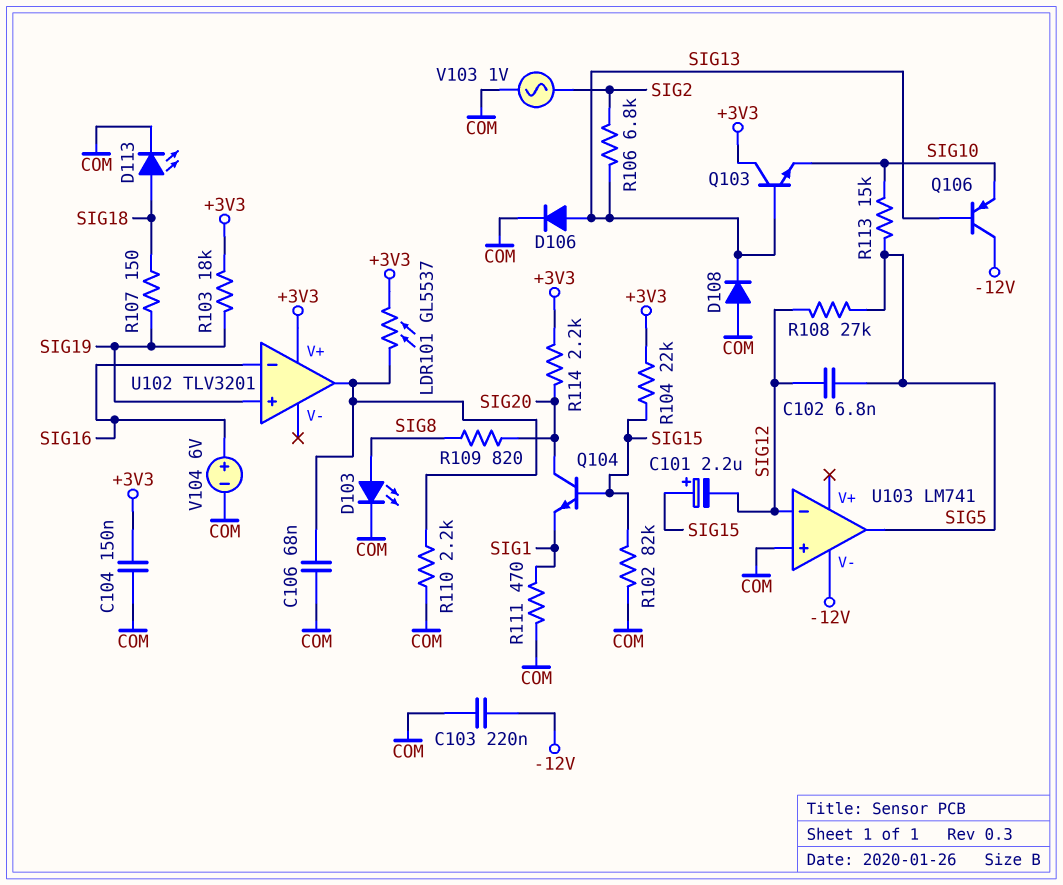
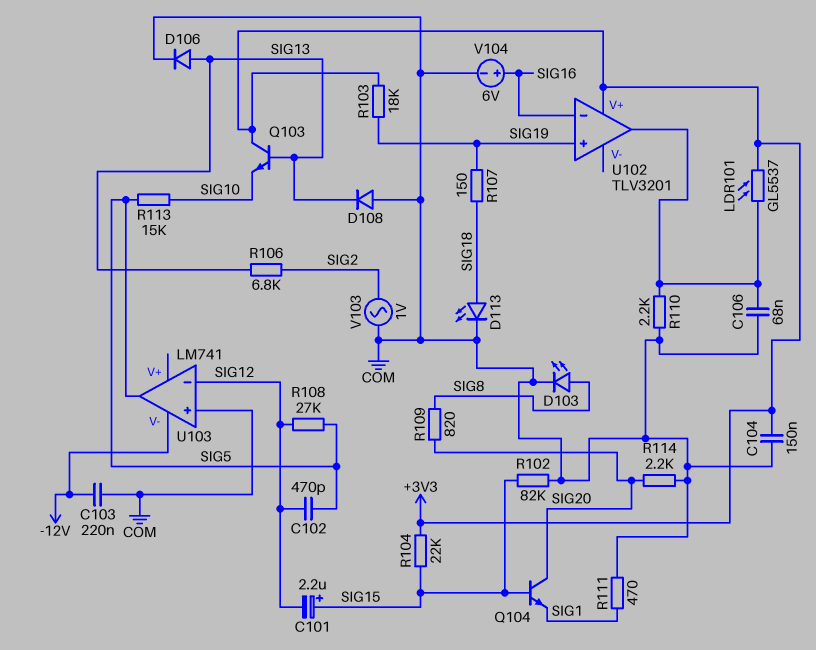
C102: 6.8nF (SIG5, SIG12) -> 470pF (SIG5, SIG12)
Q106: PNP (B SIG13, C -12V, E SIG10) -> none
R114: 2.2k (+3V3, SIG20) -> 2.2k (COM, SIG20)

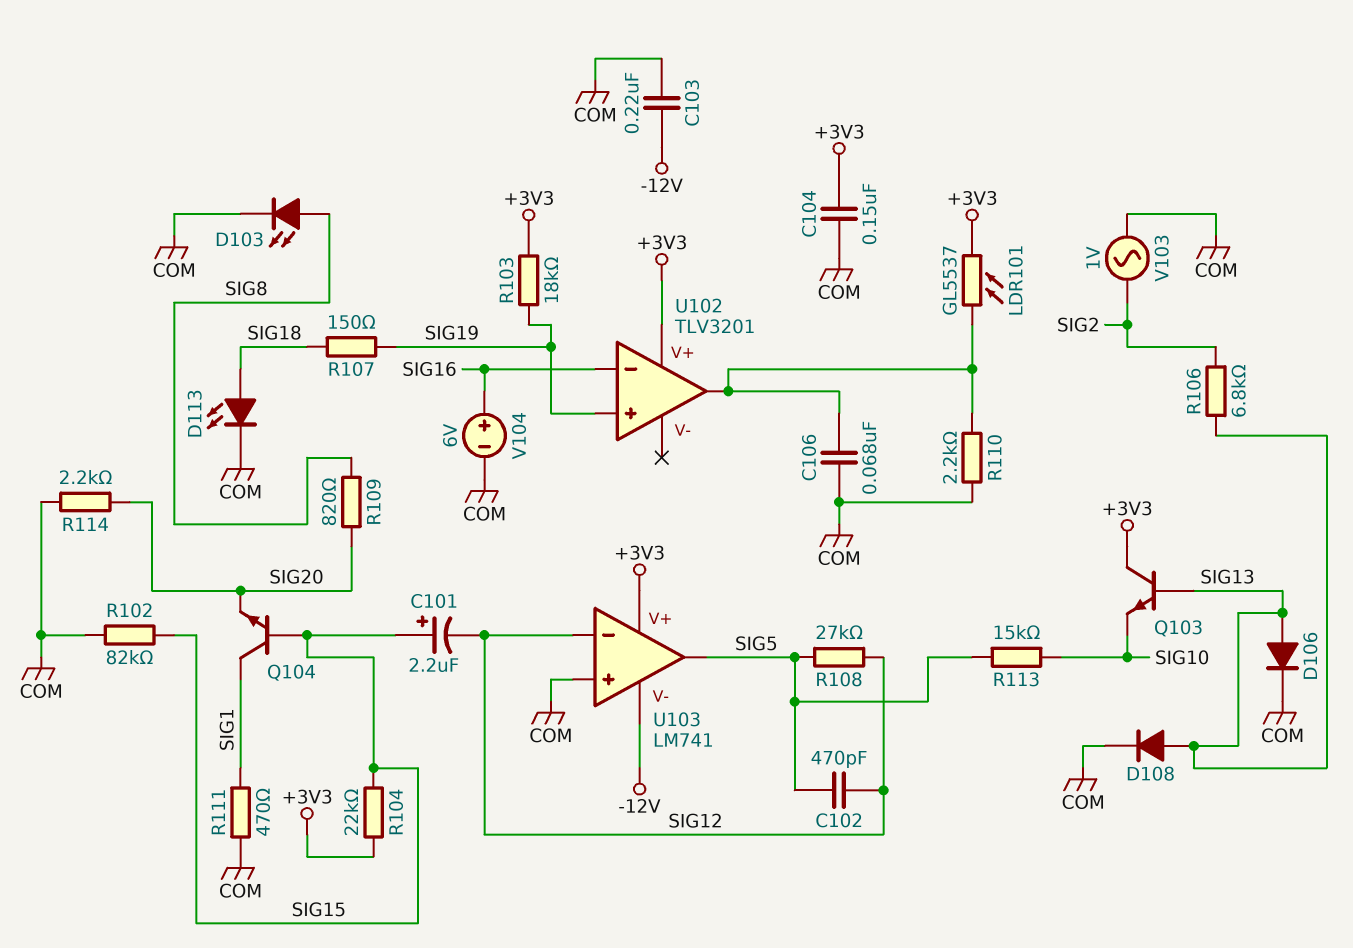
D108: diode (A COM, K SIG13) -> diode (A SIG13, K COM)
Q104: NPN (B SIG15, C SIG20, E SIG1) -> NPN (B SIG15, C SIG1, E SIG20)
U103 pin V+: none -> +3V3

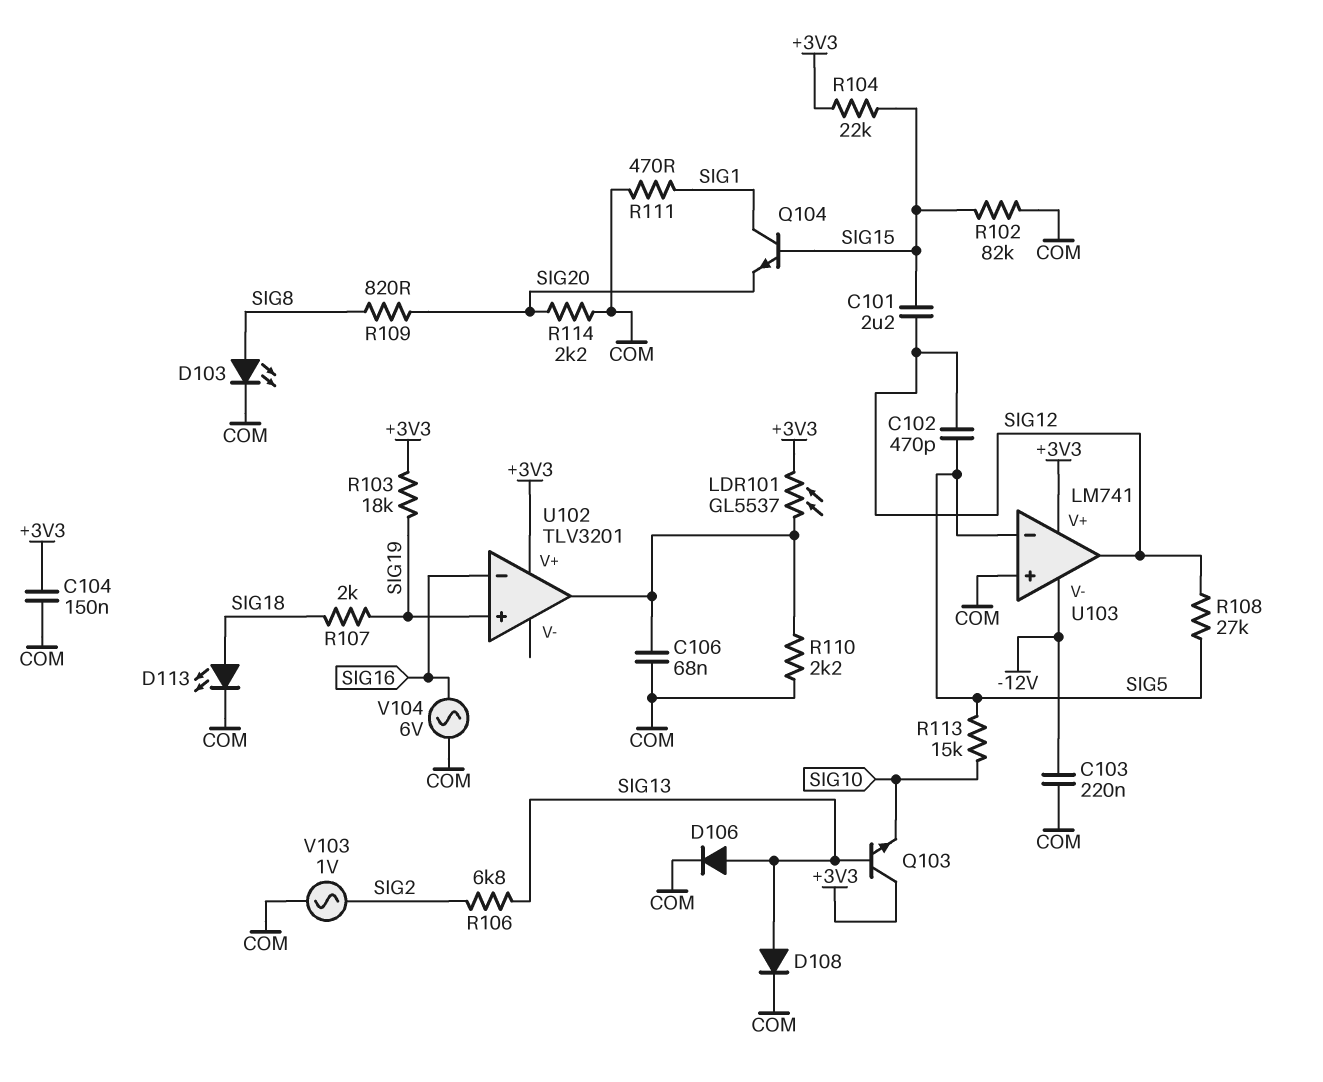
C101: 2.2uF (plus SIG15, minus SIG12) -> 2.2uF (SIG12, SIG15)
R107: 150 (SIG18, SIG19) -> 2k (SIG18, SIG19)
U103 pin in-: SIG12 -> SIG5
U103 pin out: SIG5 -> SIG12
V104: 6V (plus SIG16, minus COM) -> AC 6V (COM, SIG16)

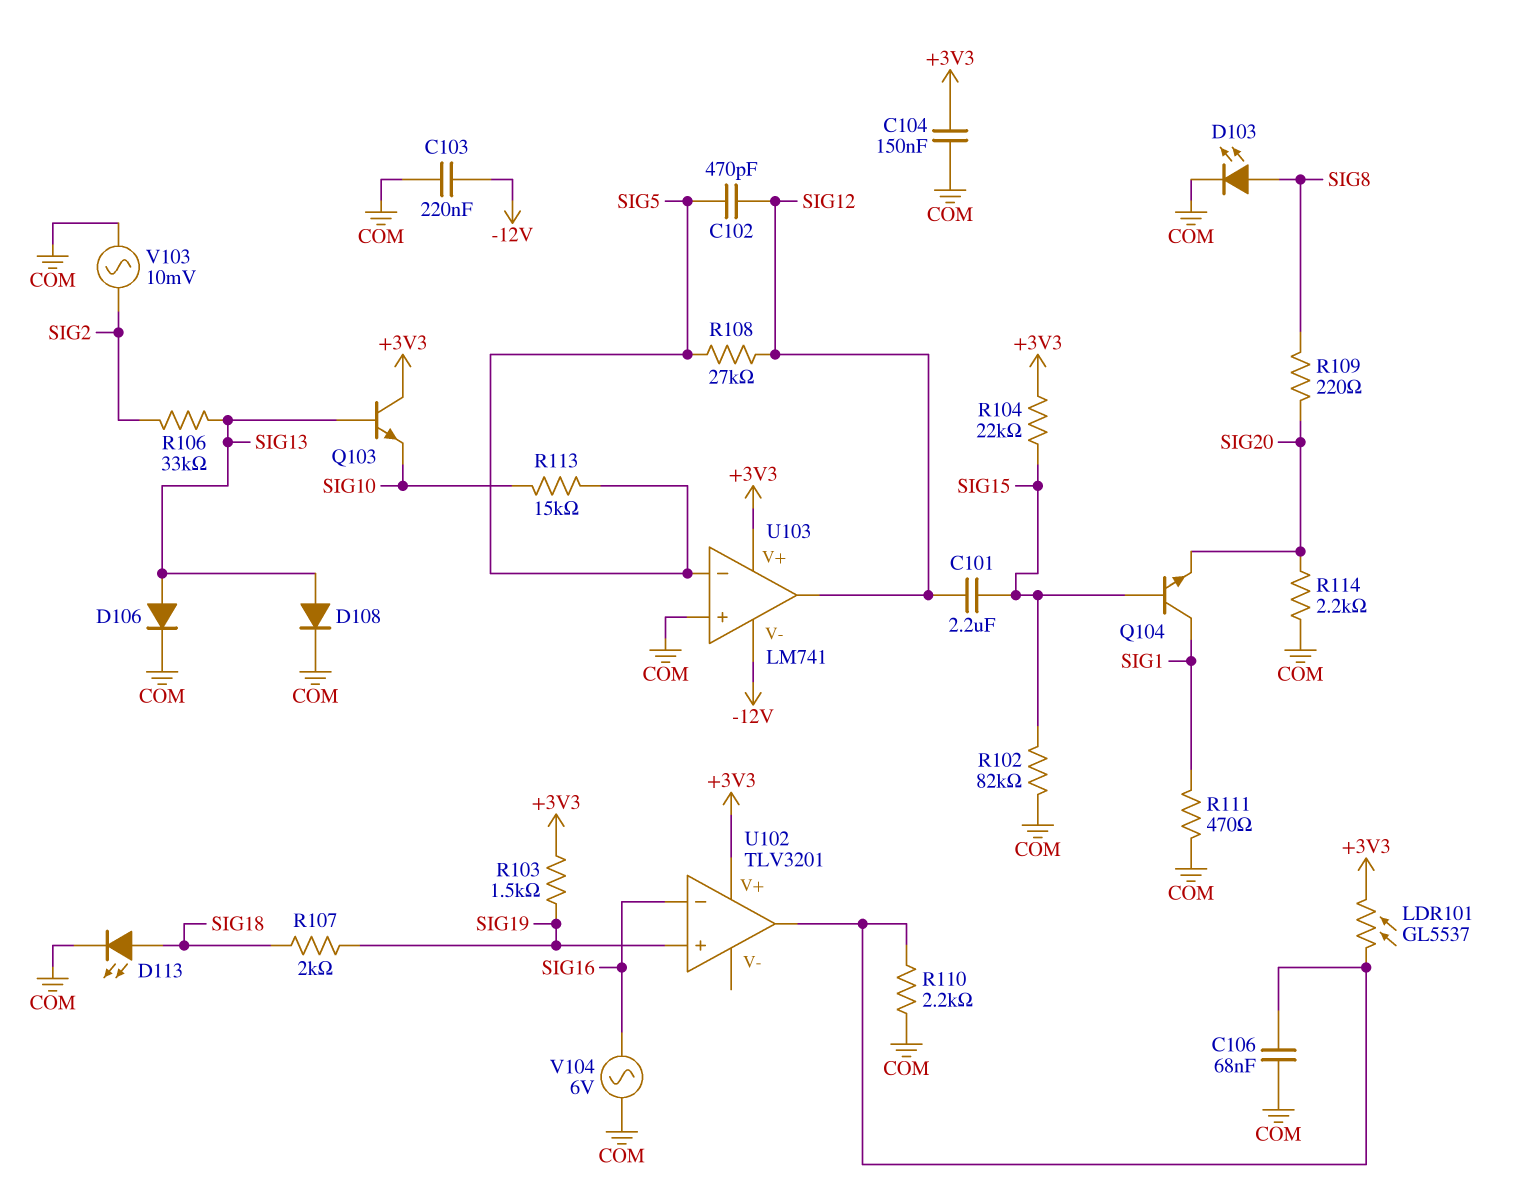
R103: 18k (+3V3, SIG19) -> 1.5k (+3V3, SIG19)
R106: 6.8k (SIG2, SIG13) -> 33k (SIG2, SIG13)
R109: 820 (SIG8, SIG20) -> 220 (SIG8, SIG20)
V103: AC 1V (COM, SIG2) -> AC 10mV (COM, SIG2)

